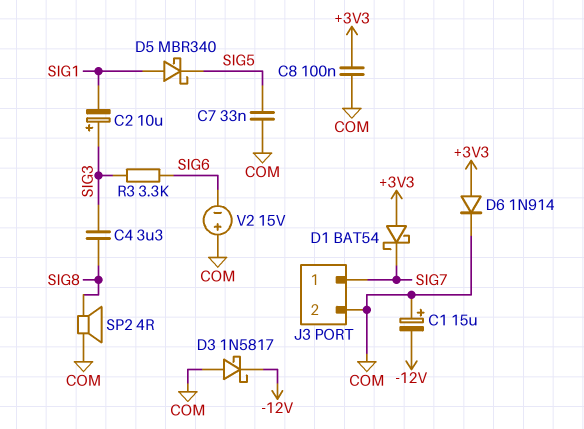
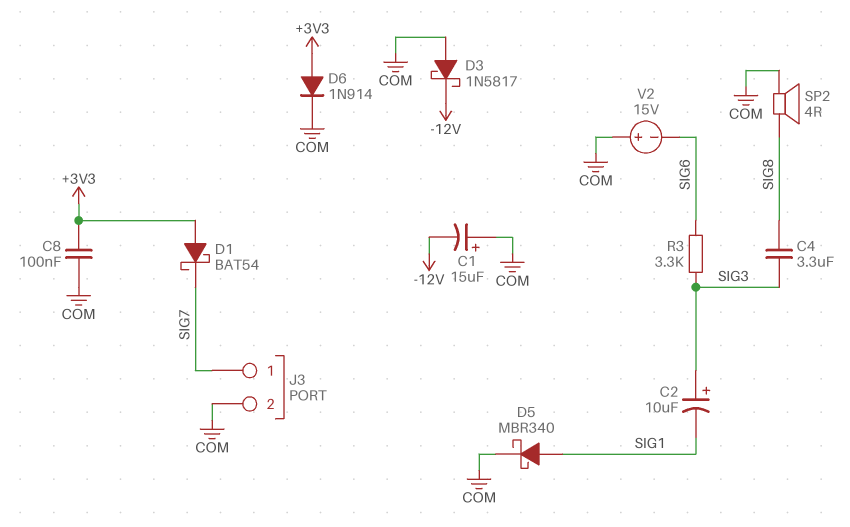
C7: 33nF (COM, SIG5) -> none
D5: schottky MBR340 (A SIG1, K SIG5) -> schottky MBR340 (A SIG1, K COM)

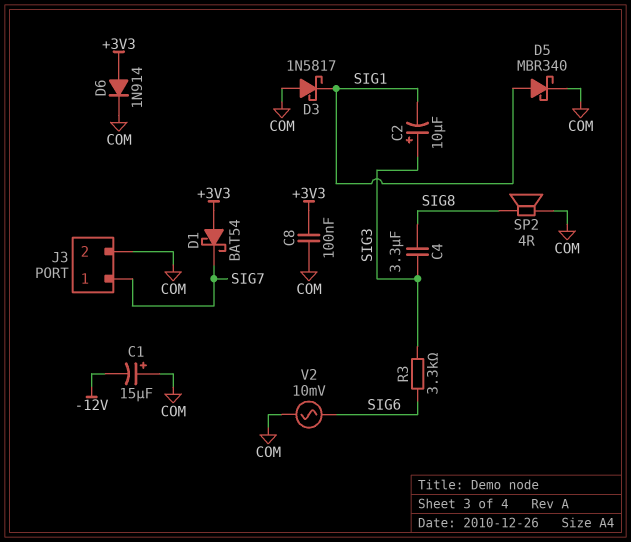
D3: schottky 1N5817 (A COM, K -12V) -> schottky 1N5817 (A COM, K SIG1)
V2: 15V (plus COM, minus SIG6) -> AC 10mV (COM, SIG6)

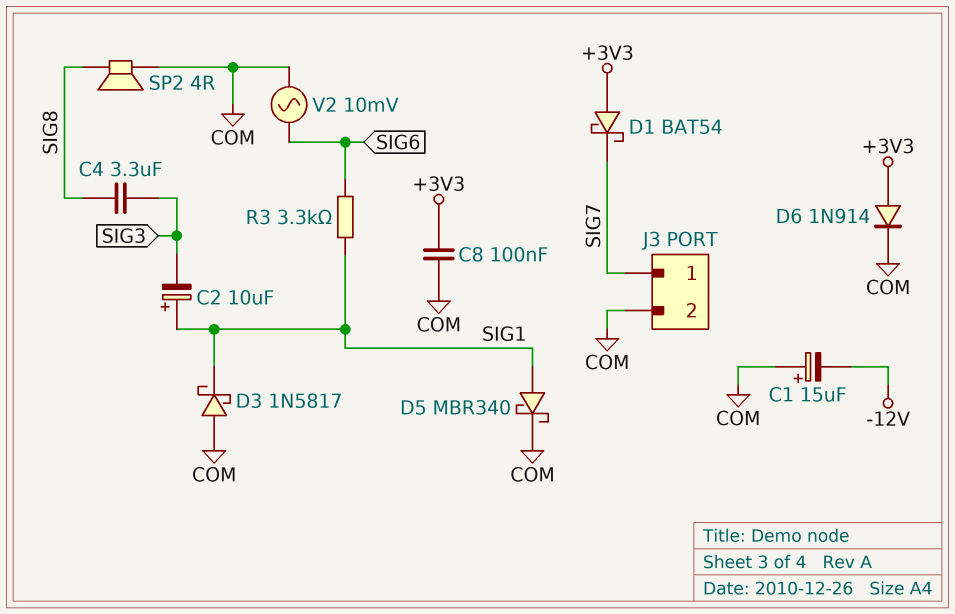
C2: 10uF (plus SIG3, minus SIG1) -> 10uF (plus SIG1, minus SIG3)
R3: 3.3k (SIG3, SIG6) -> 3.3k (SIG1, SIG6)

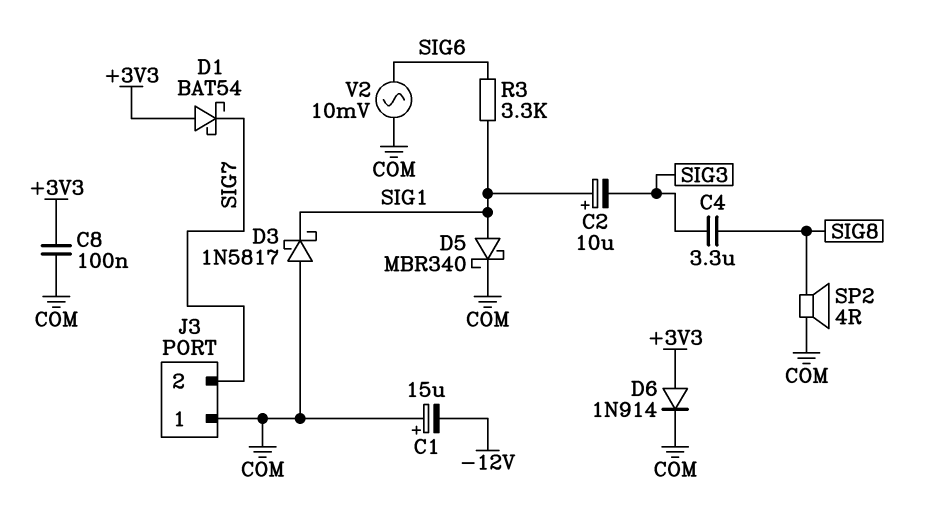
J3 pin 1: SIG7 -> COM
J3 pin 2: COM -> SIG7

